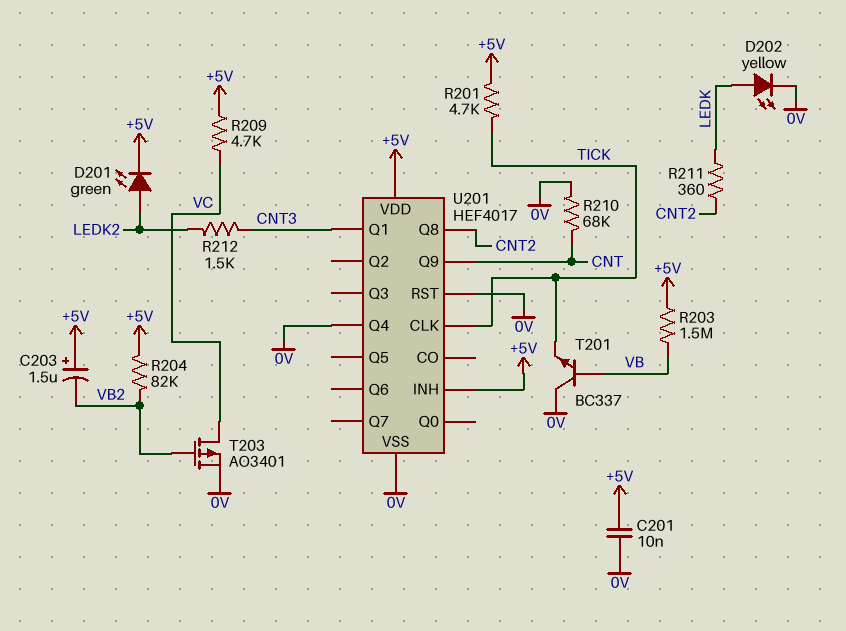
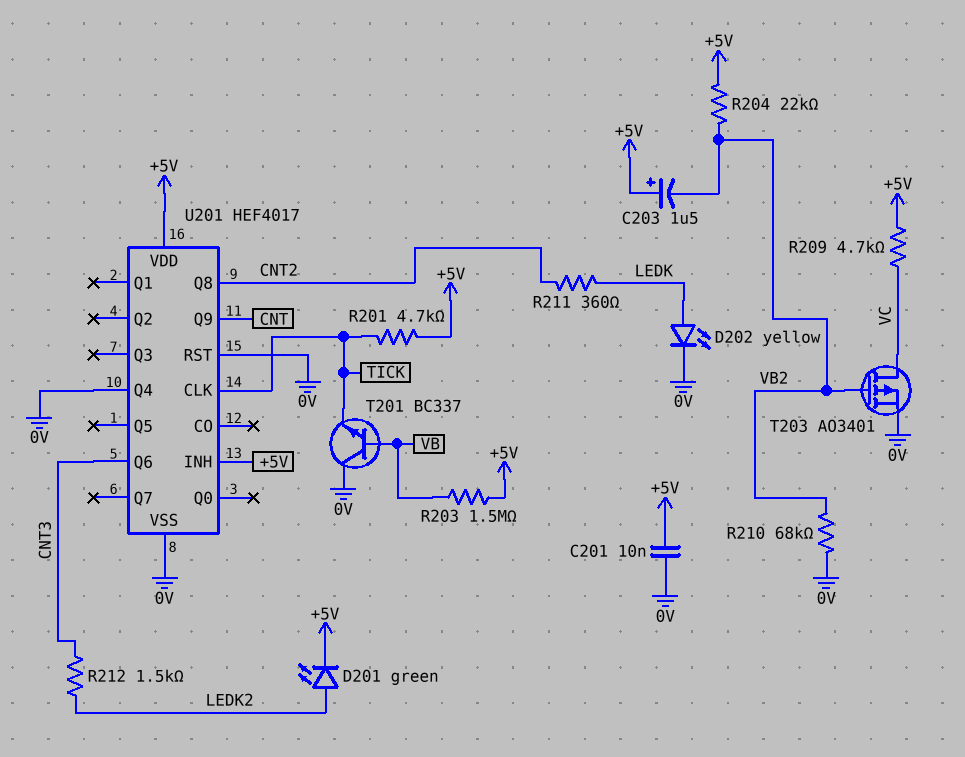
R204: 82k (+5V, VB2) -> 22k (+5V, VB2)
R210: 68k (0V, CNT) -> 68k (0V, VB2)
U201 pin Q1: CNT3 -> none
U201 pin Q6: none -> CNT3

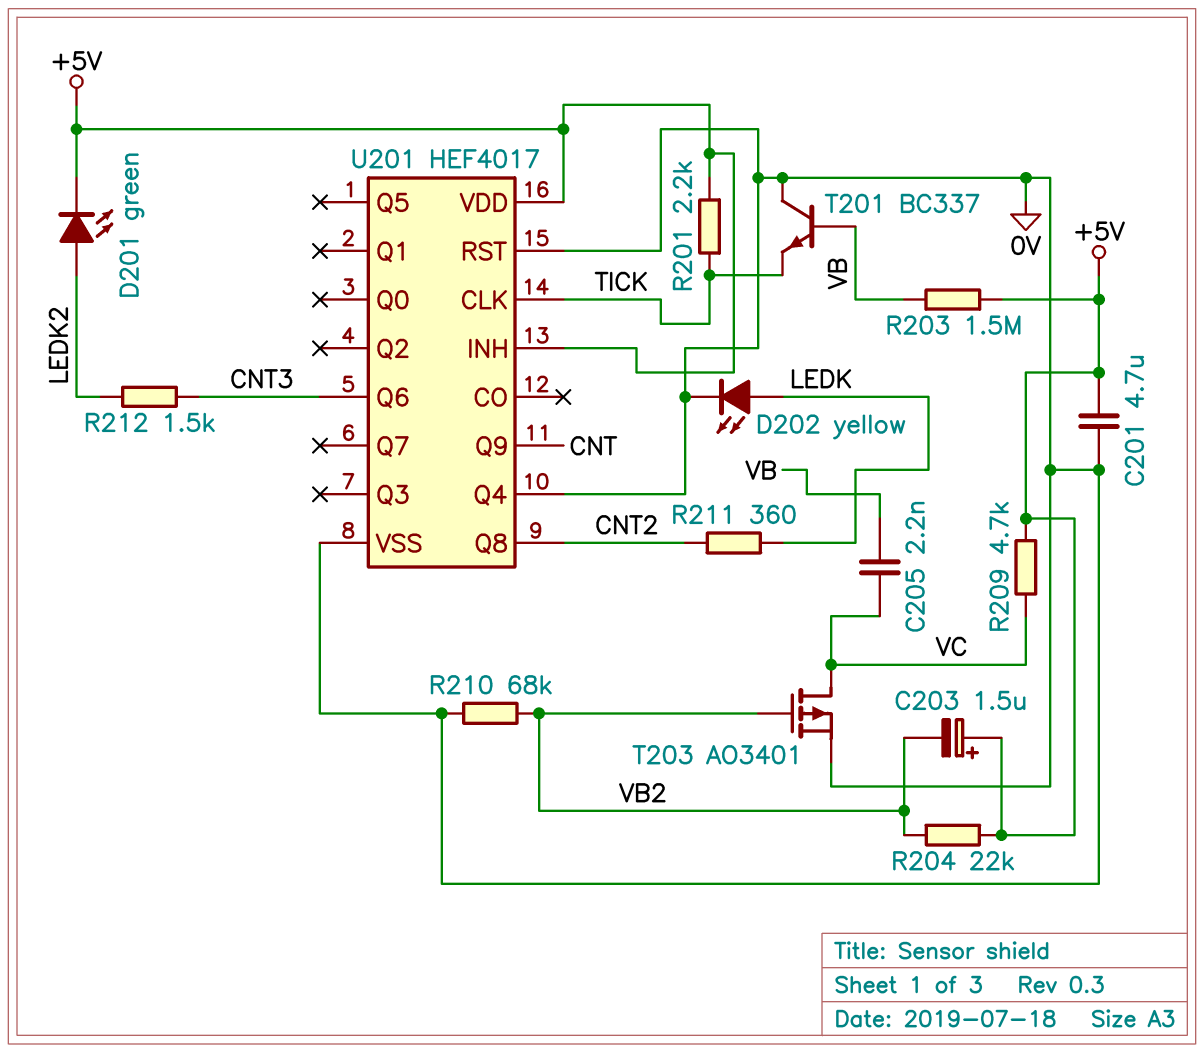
C201: 10nF (+5V, 0V) -> 4.7uF (+5V, 0V)
C205: none -> 2.2nF (VB, VC)
R201: 4.7k (+5V, TICK) -> 2.2k (+5V, TICK)

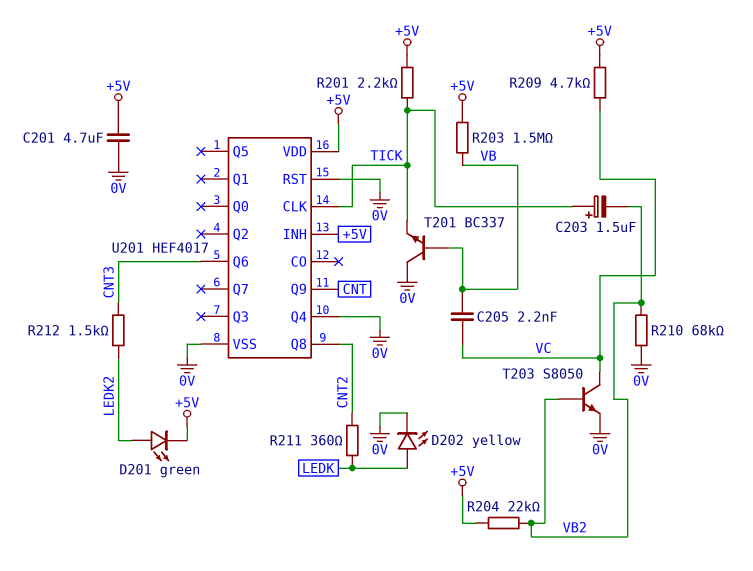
C203: 1.5uF (plus +5V, minus VB2) -> 1.5uF (plus TICK, minus VB2)
T203: PMOS AO3401 (G VB2, D VC, S 0V) -> NPN S8050 (B VB2, C VC, E 0V)

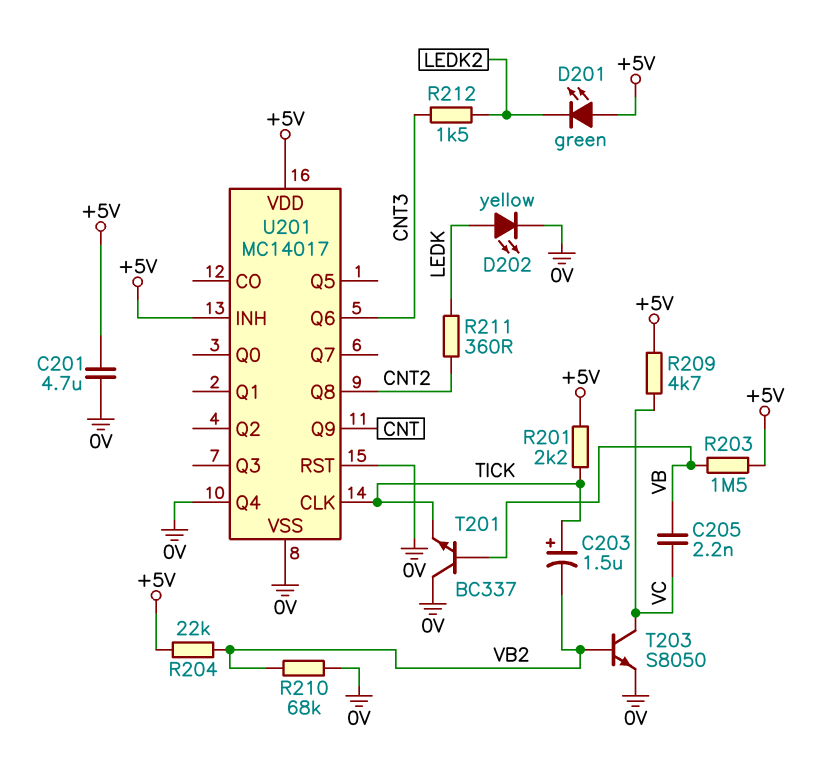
D201: LED green (A LEDK2, K +5V) -> LED green (A +5V, K LEDK2)
U201: HEF4017 -> MC14017

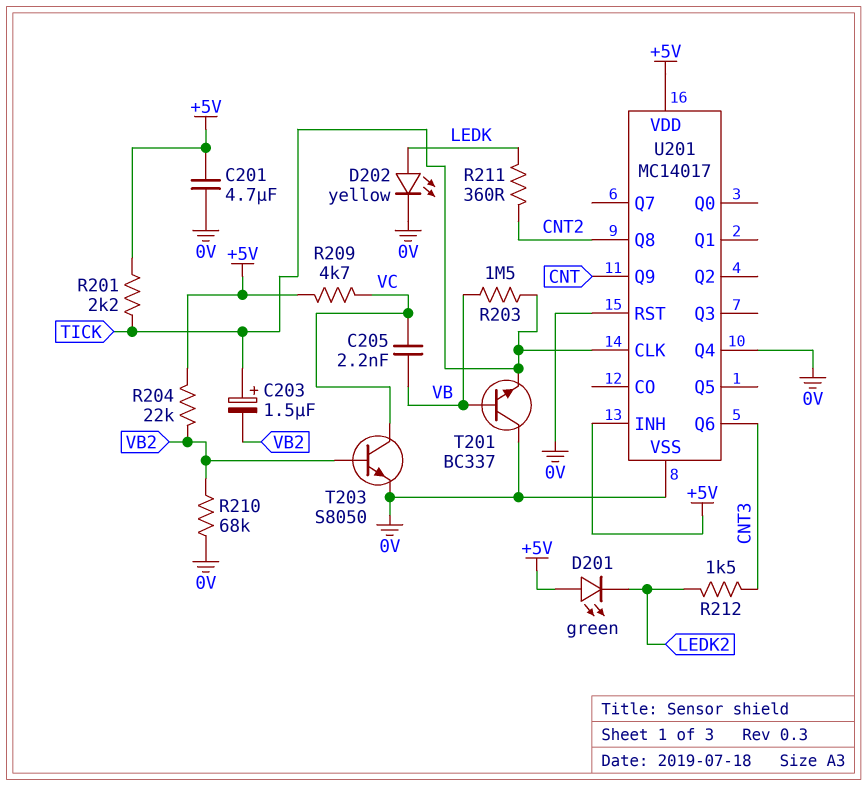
R203: 1.5M (+5V, VB) -> 1.5M (TICK, VB)

